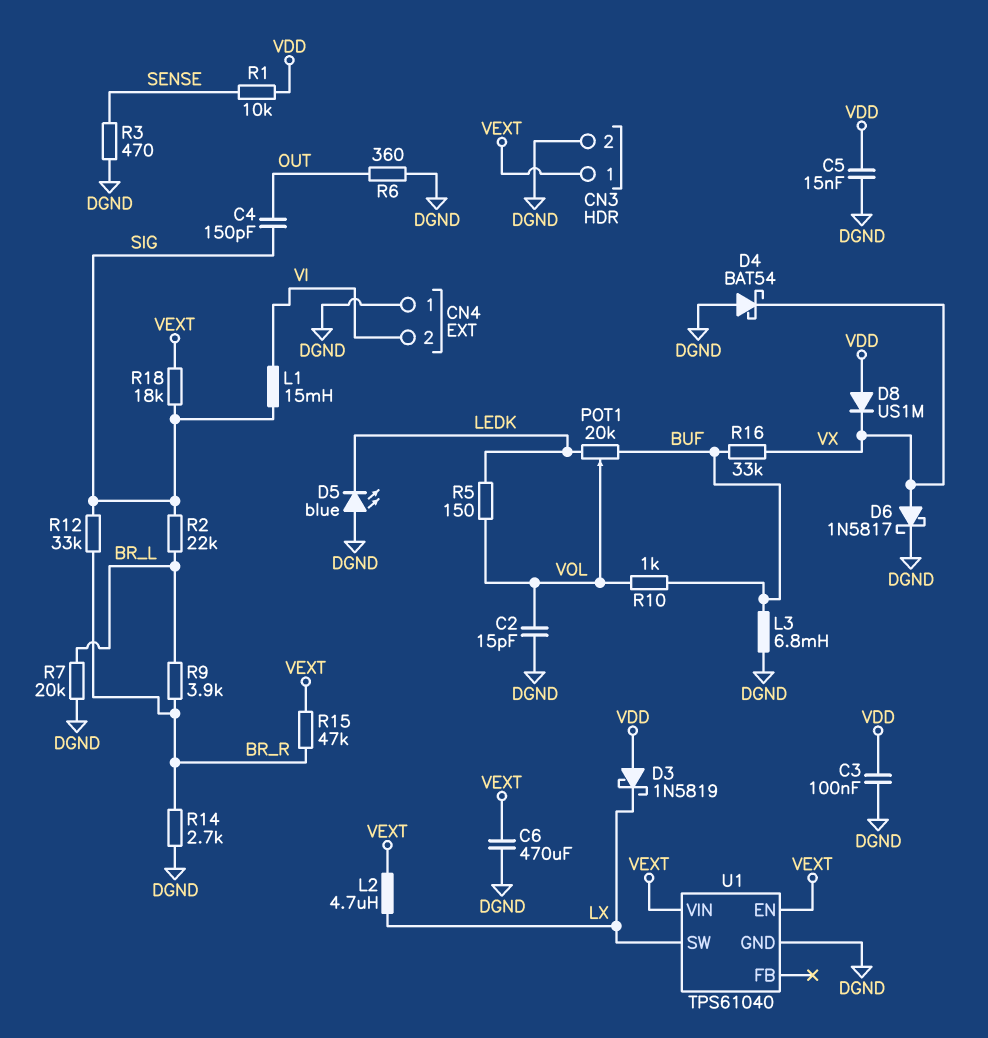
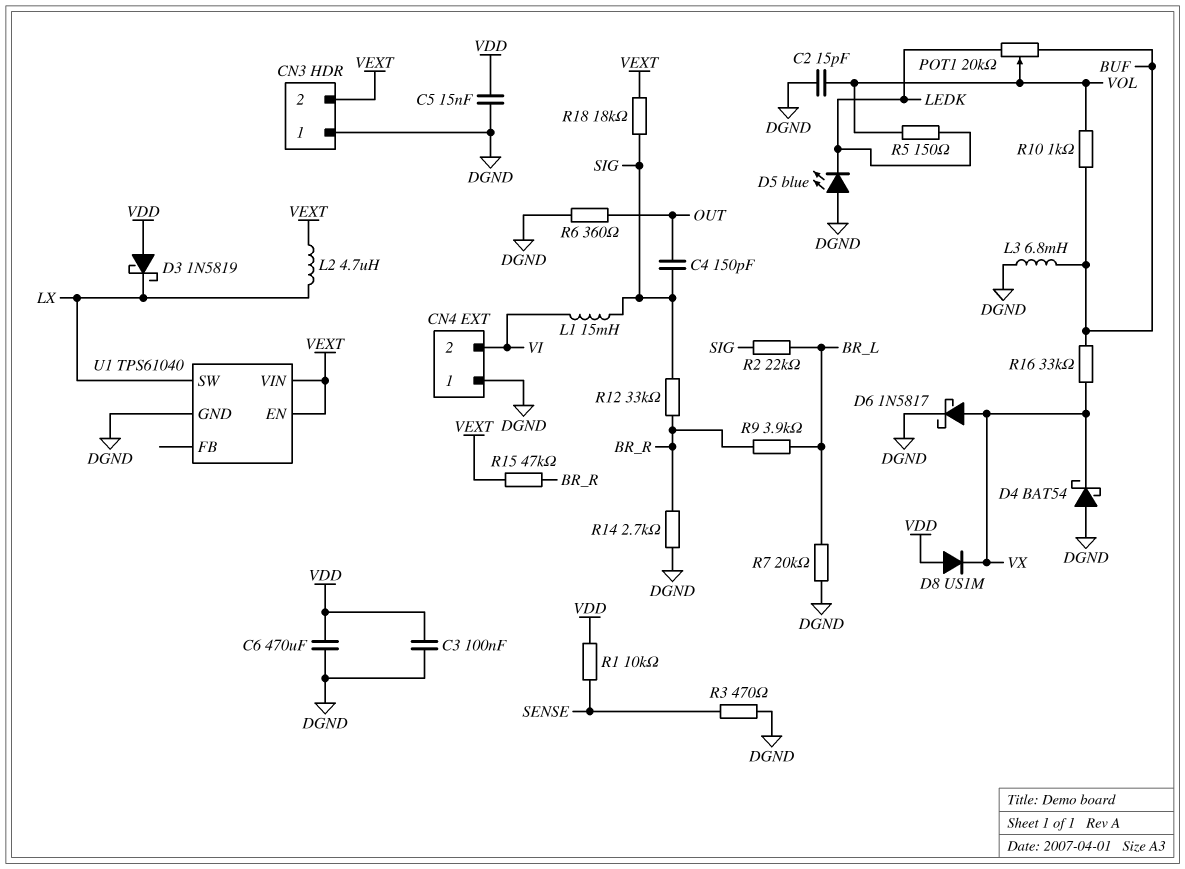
C6: 470uF (DGND, VEXT) -> 470uF (DGND, VDD)
CN3 pin 1: VEXT -> DGND
CN3 pin 2: DGND -> VEXT

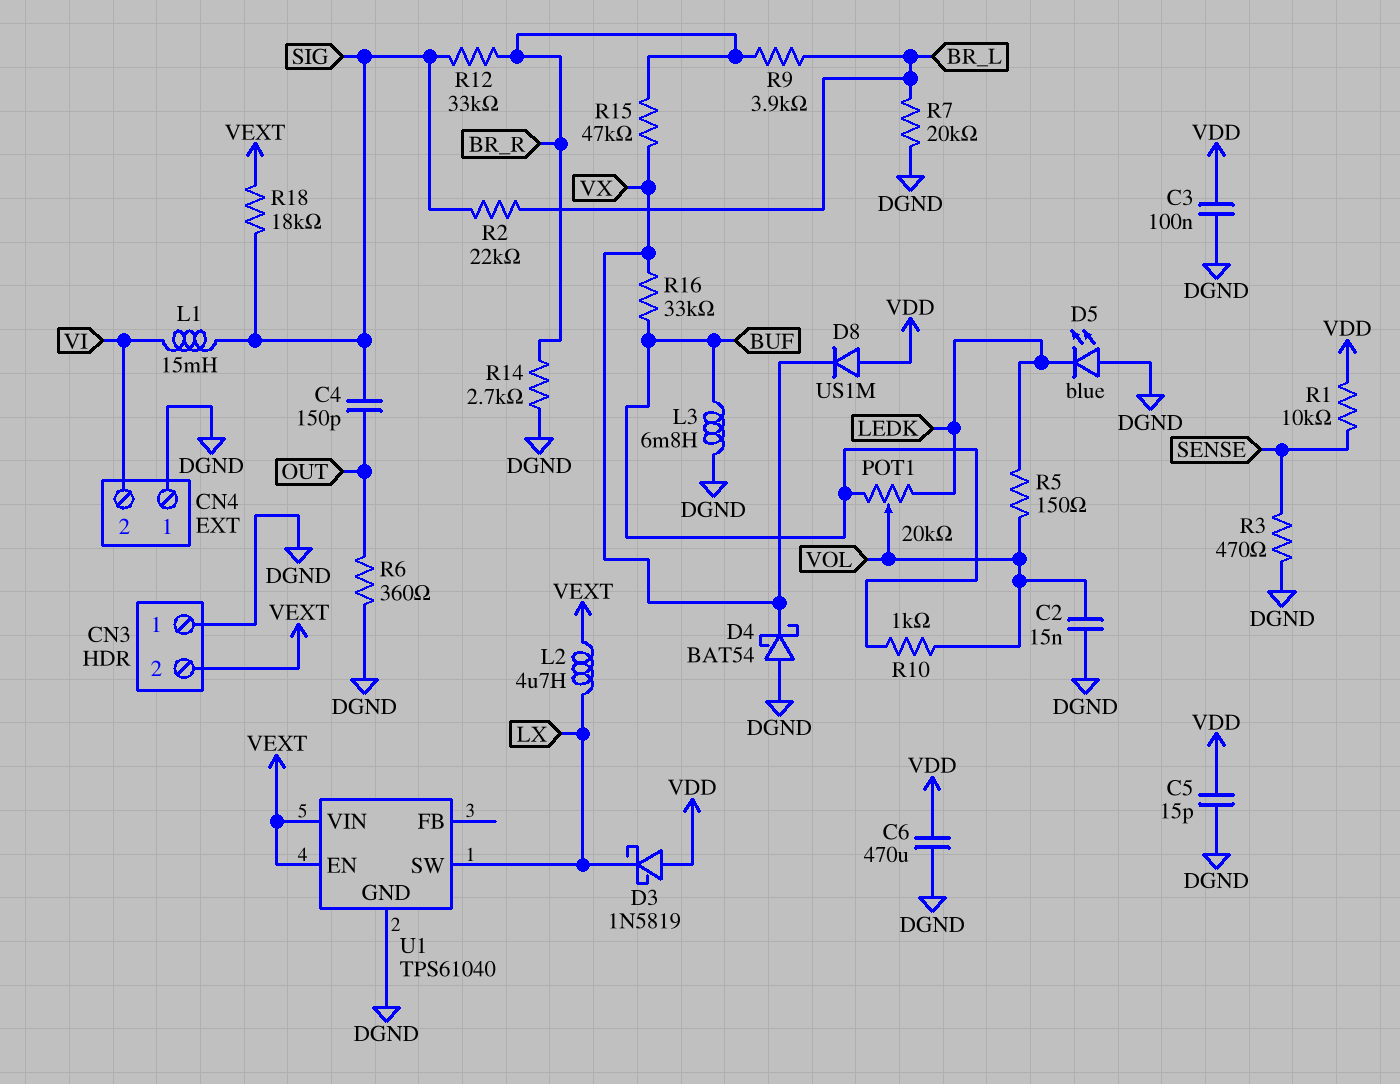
C2: 15pF (DGND, VOL) -> 15nF (DGND, VOL)
C5: 15nF (DGND, VDD) -> 15pF (DGND, VDD)
D6: schottky 1N5817 (A VX, K DGND) -> none
R15: 47k (BR_R, VEXT) -> 47k (BR_R, VX)

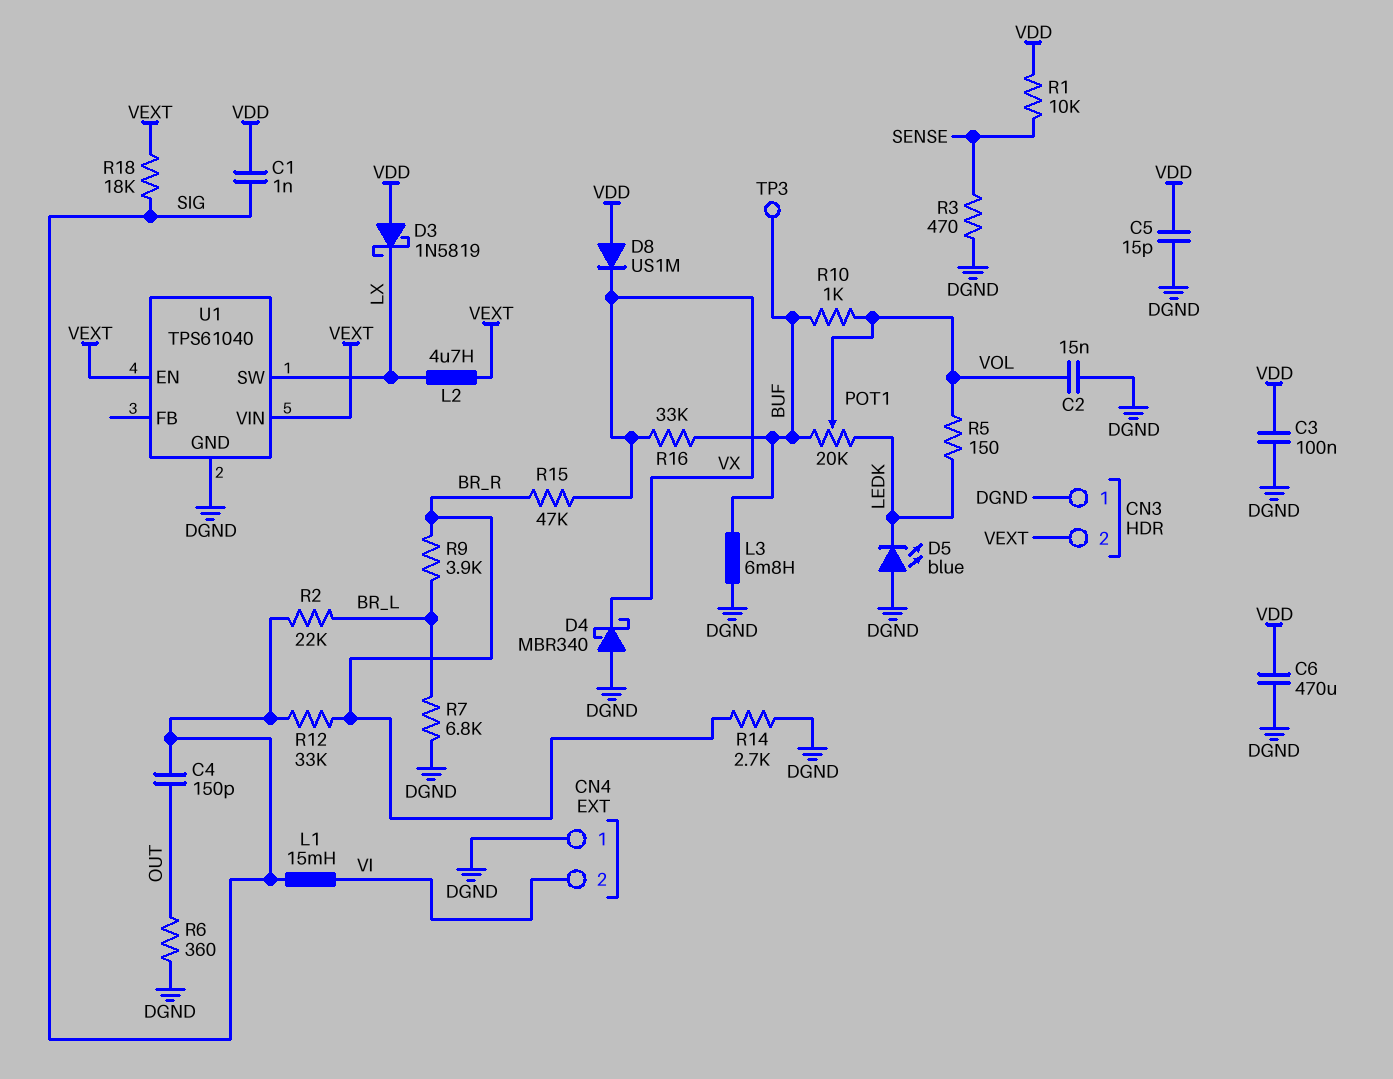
C1: none -> 1nF (SIG, VDD)
D4: schottky BAT54 (A DGND, K VX) -> schottky MBR340 (A DGND, K VX)
R7: 20k (BR_L, DGND) -> 6.8k (BR_L, DGND)
TP3: none -> test point (BUF)

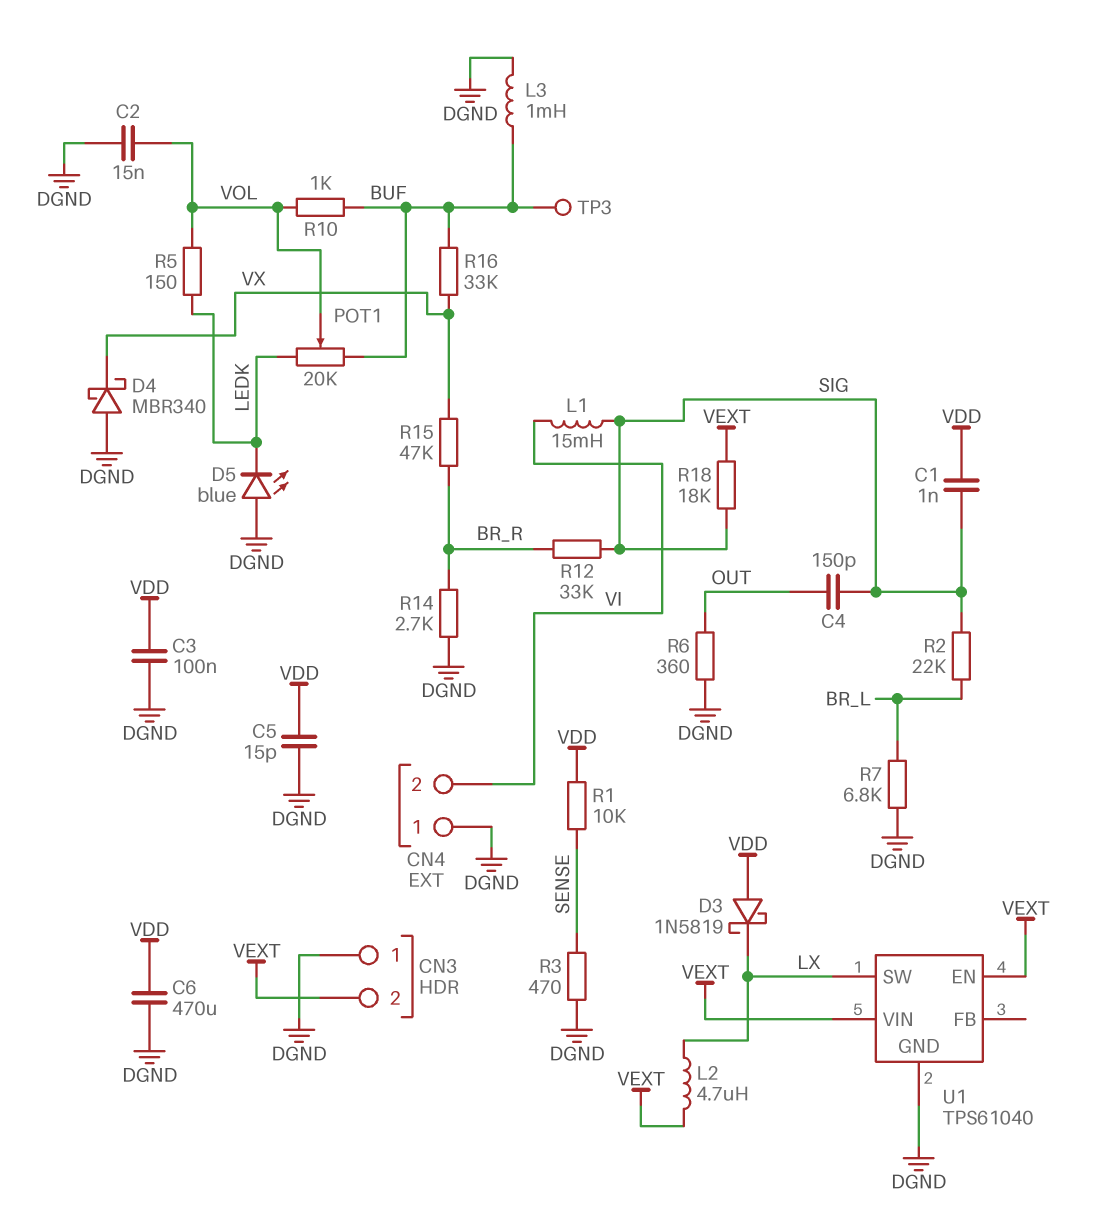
D8: diode US1M (A VDD, K VX) -> none
L3: 6.8mH (BUF, DGND) -> 1mH (BUF, DGND)
R9: 3.9k (BR_L, BR_R) -> none

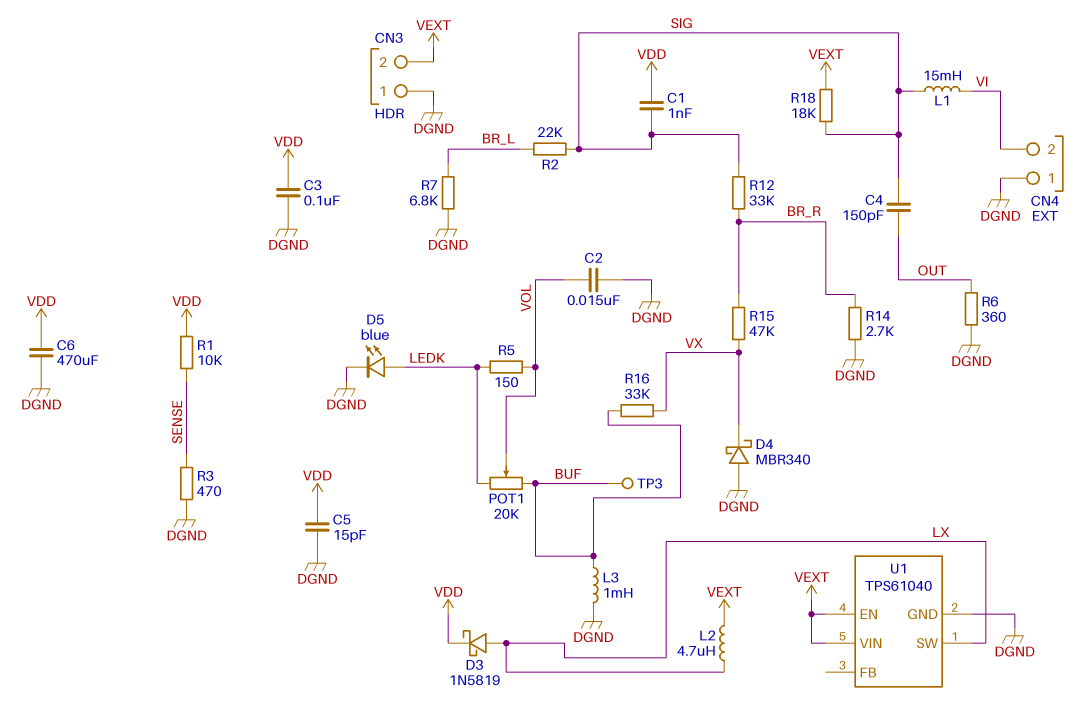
D3: schottky 1N5819 (A VDD, K LX) -> schottky 1N5819 (A LX, K VDD)
D5: LED blue (A DGND, K LEDK) -> LED blue (A LEDK, K DGND)
R10: 1k (BUF, VOL) -> none

